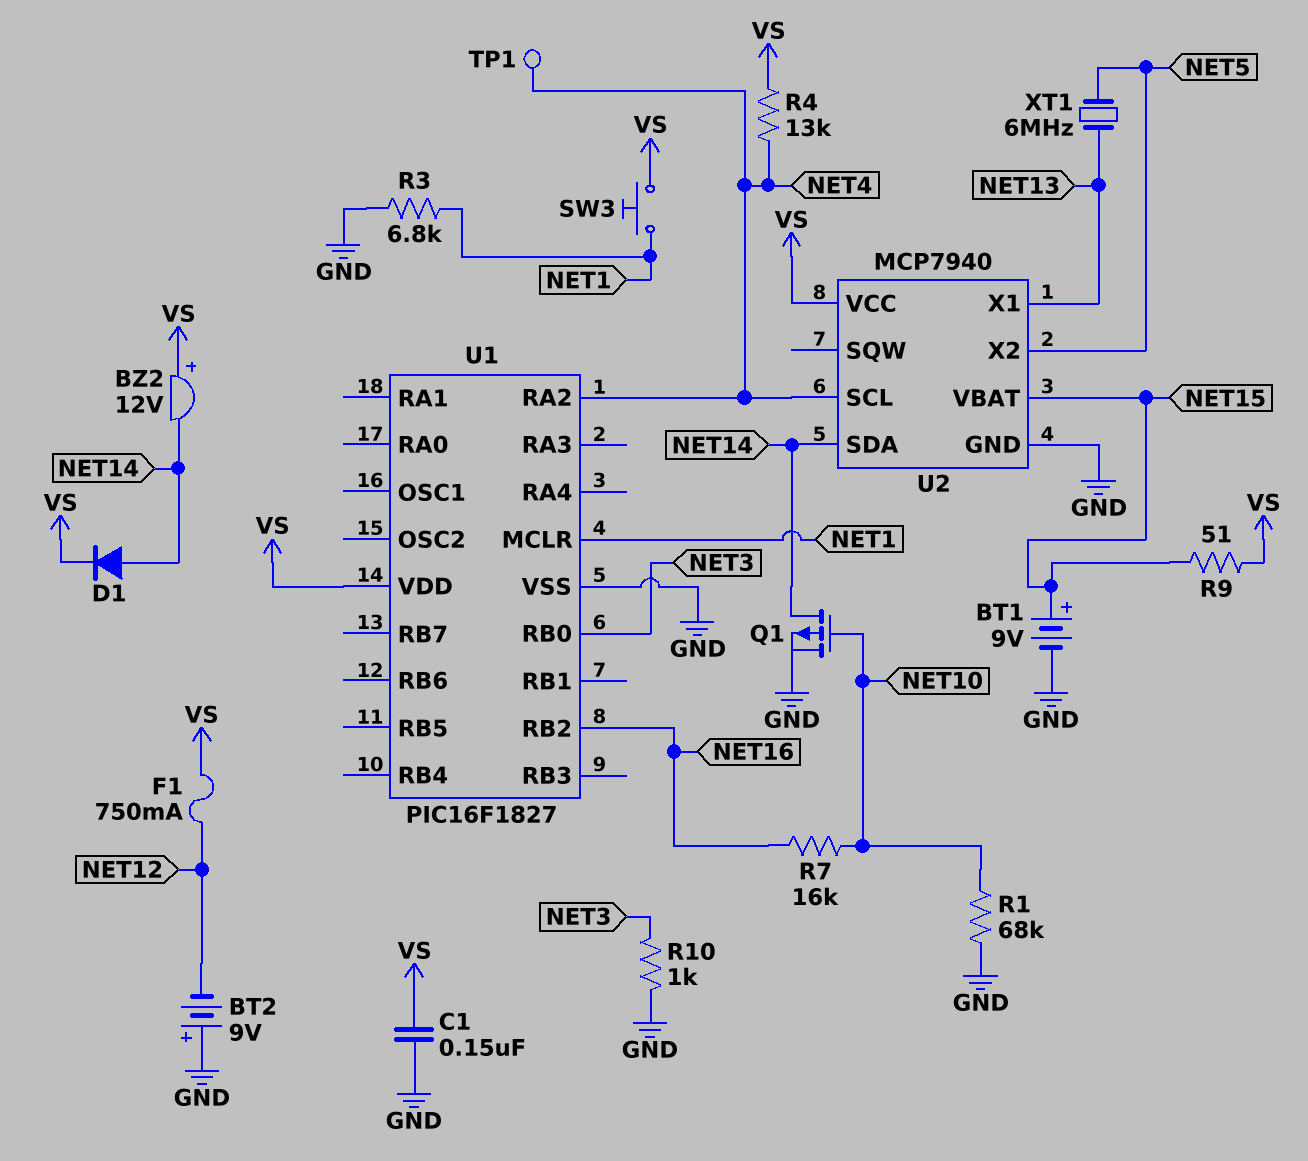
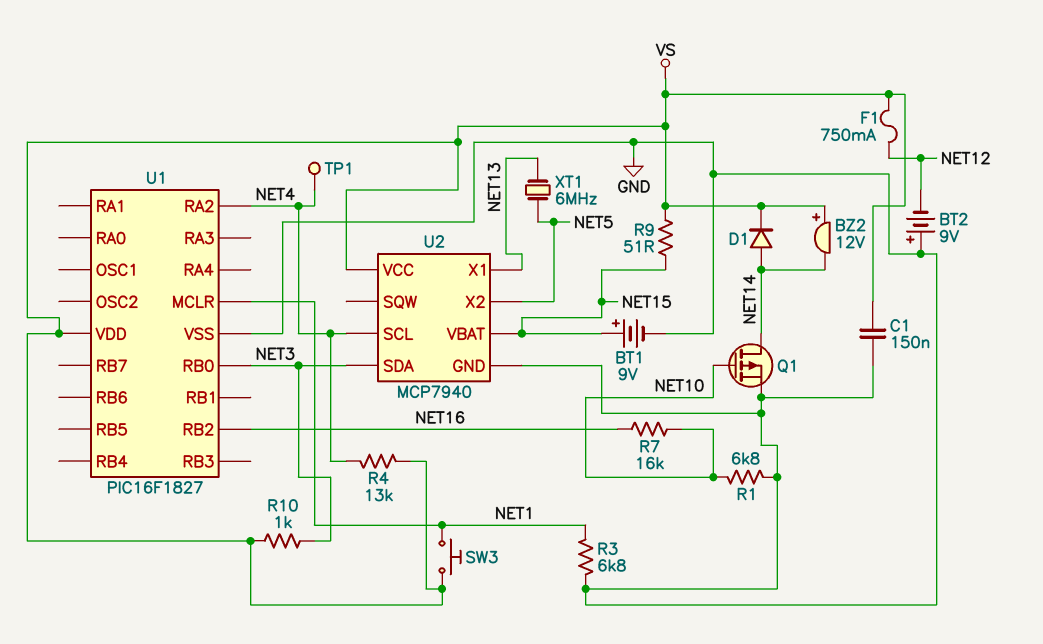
R1: 68k (GND, NET10) -> 6.8k (GND, NET10)
R10: 1k (GND, NET3) -> 1k (NET3, VS)
U2 pin SDA: NET14 -> NET3

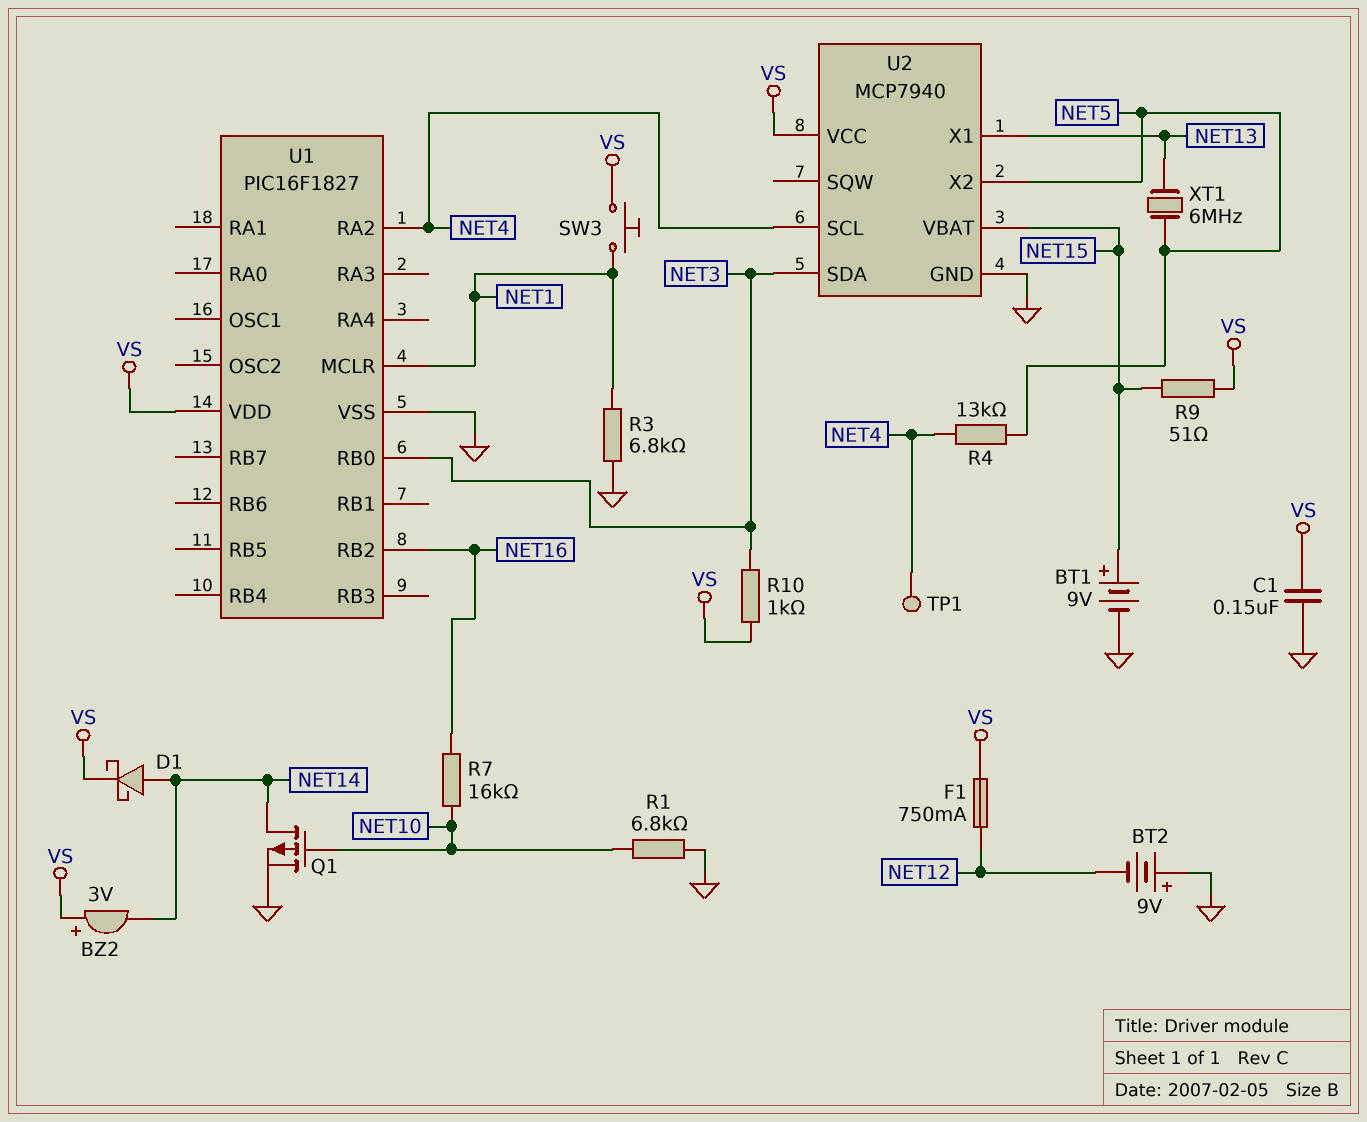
BZ2: buzzer 12V (plus VS, minus NET14) -> buzzer 3V (plus VS, minus NET14)
D1: diode (A NET14, K VS) -> schottky (A NET14, K VS)
R4: 13k (NET4, VS) -> 13k (NET4, NET5)

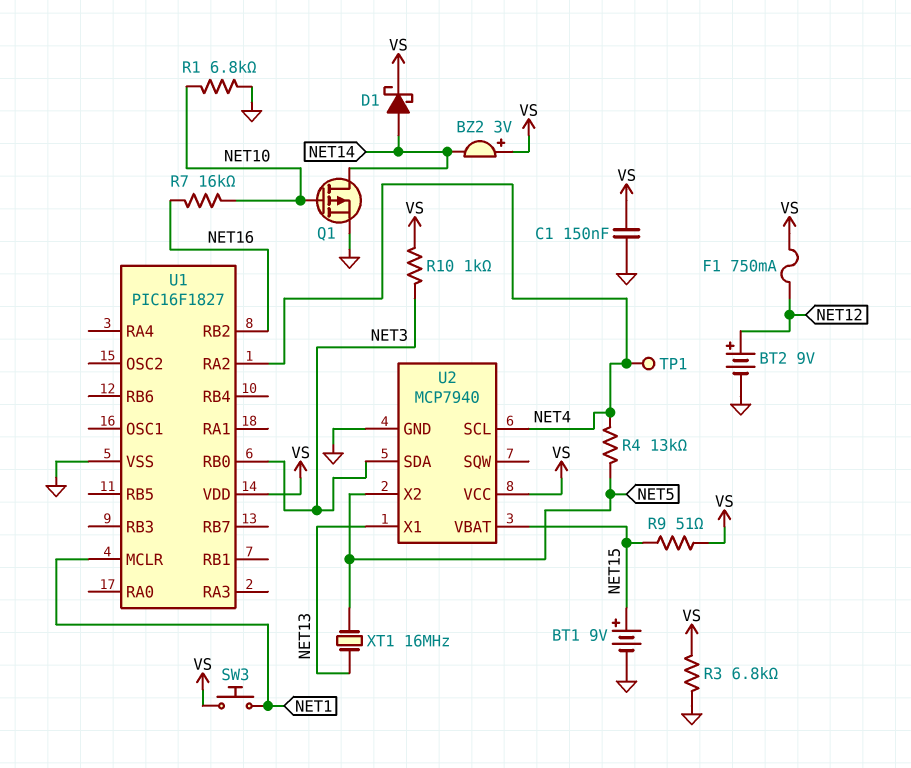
BT2: 9V (plus GND, minus NET12) -> 9V (plus NET12, minus GND)
R3: 6.8k (GND, NET1) -> 6.8k (GND, VS)
XT1: 6MHz (NET5, NET13) -> 16MHz (NET5, NET13)

